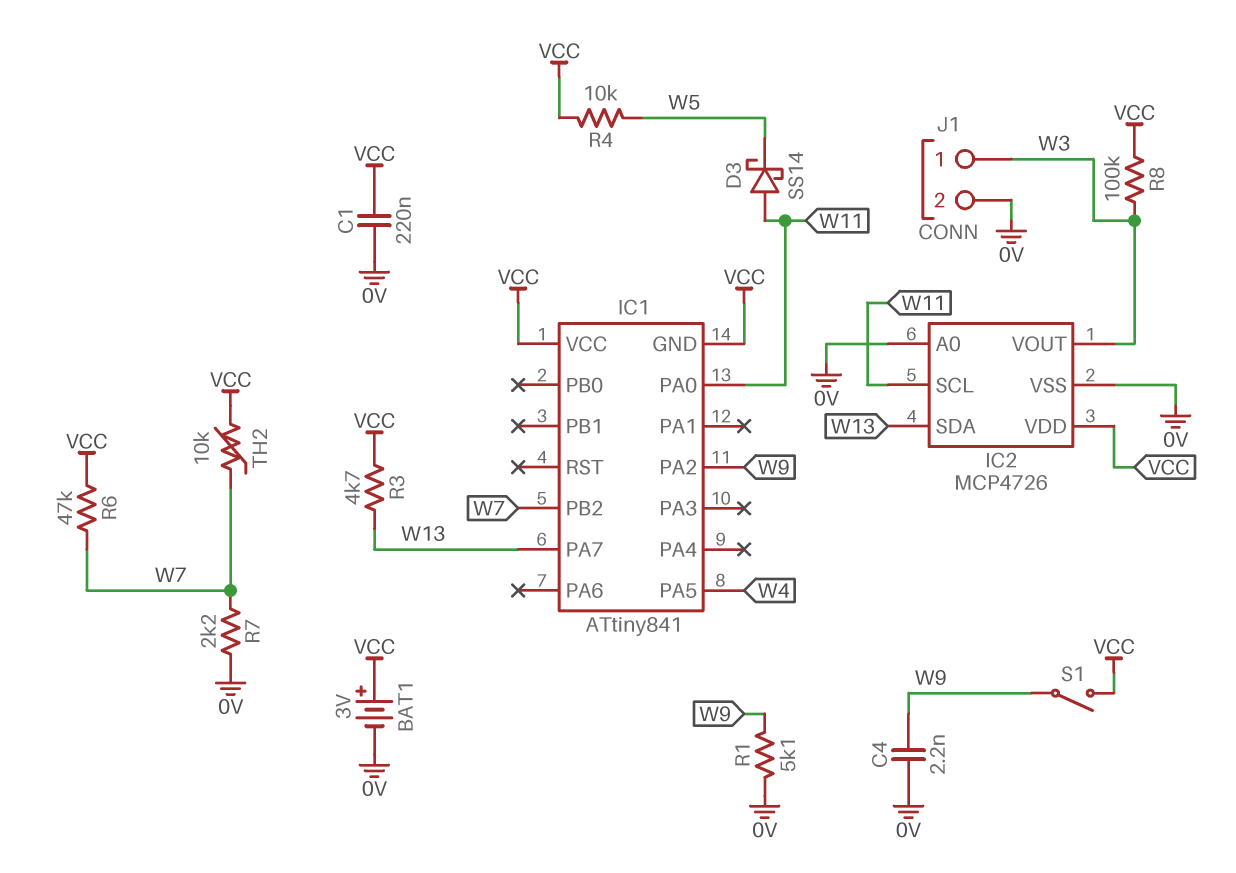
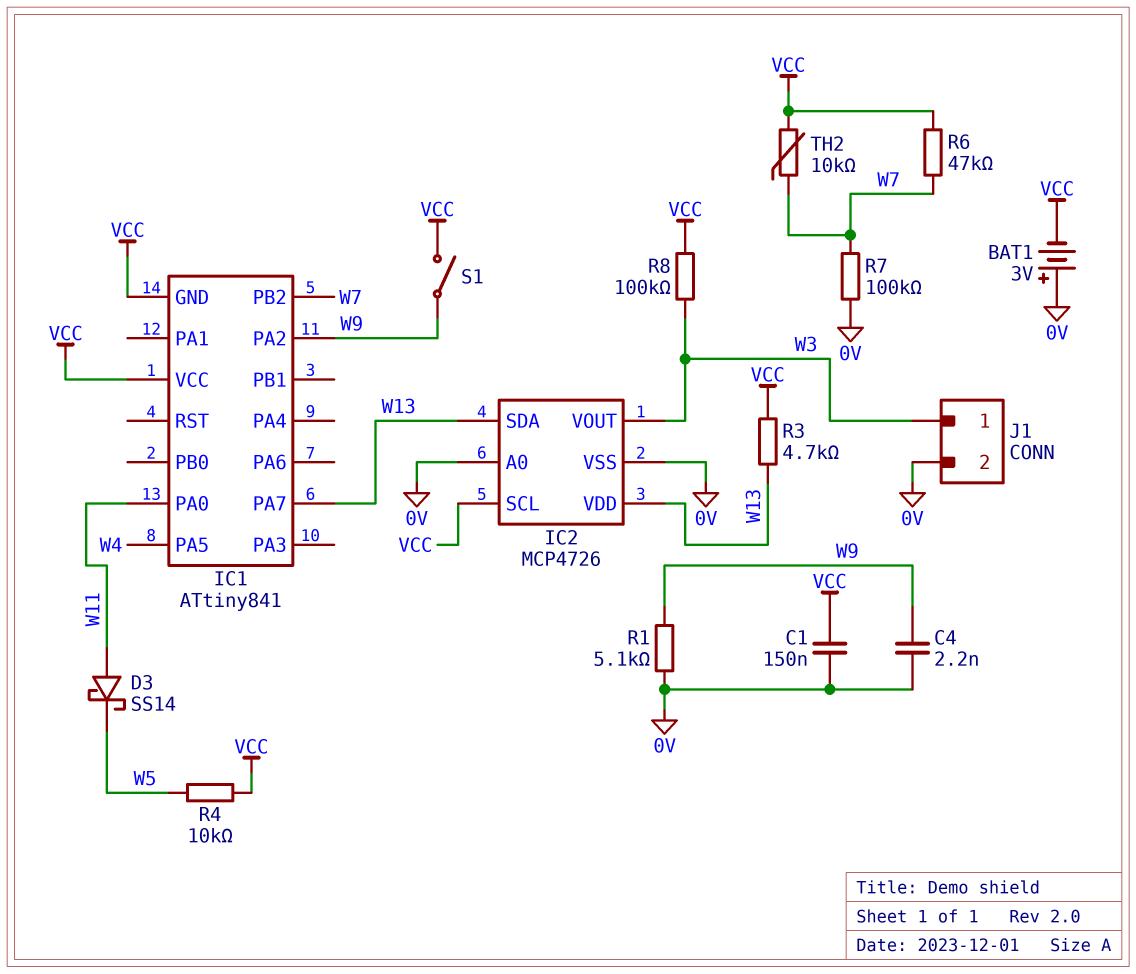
BAT1: 3V (plus VCC, minus 0V) -> 3V (plus 0V, minus VCC)
C1: 220nF (0V, VCC) -> 150nF (0V, VCC)
IC2 pin SCL: W11 -> VCC
IC2 pin VDD: VCC -> W13
R7: 2.2k (0V, W7) -> 100k (0V, W7)

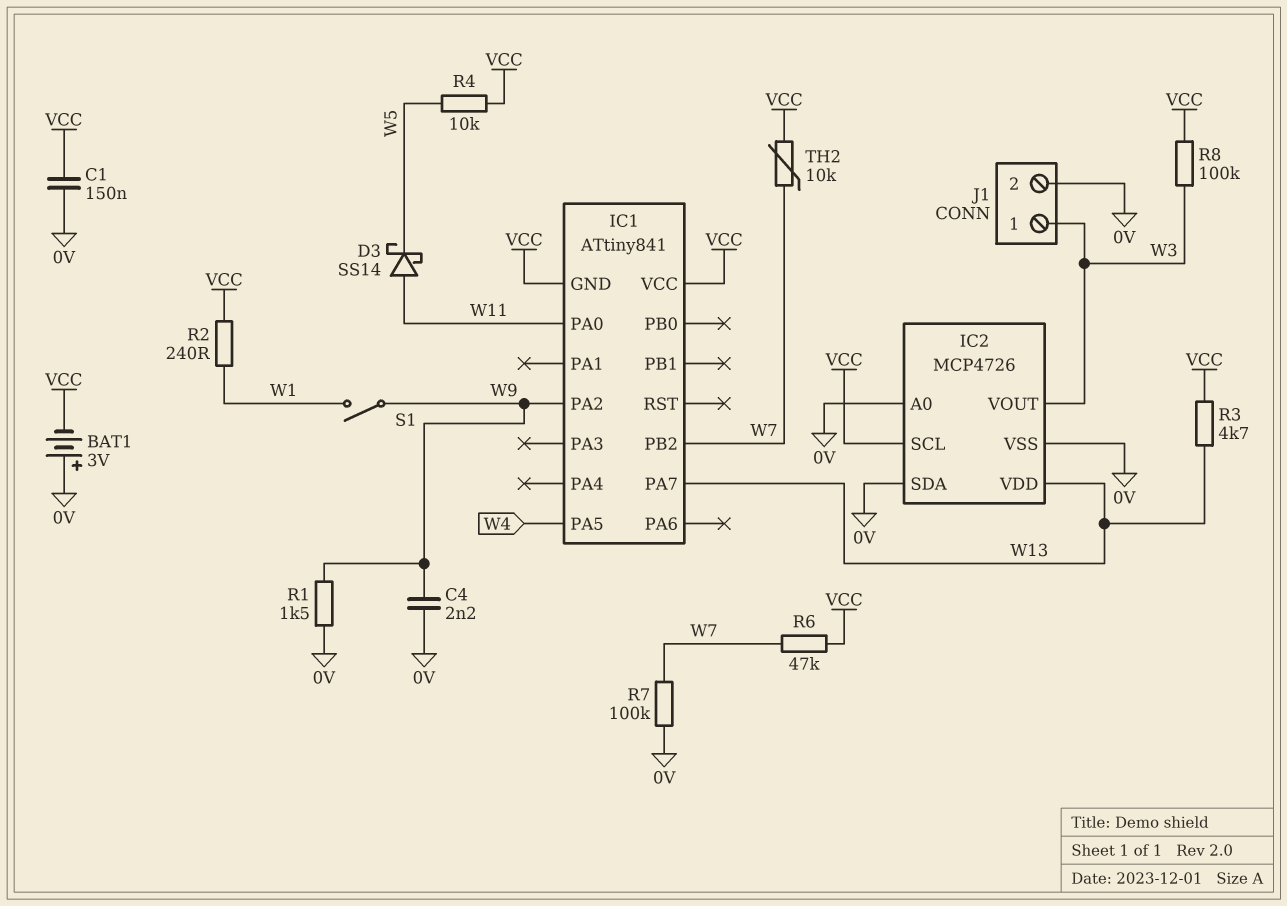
IC2 pin SDA: W13 -> 0V
R1: 5.1k (0V, W9) -> 1.5k (0V, W9)
R2: none -> 240 (VCC, W1)
S1: switch (VCC, W9) -> switch (W1, W9)

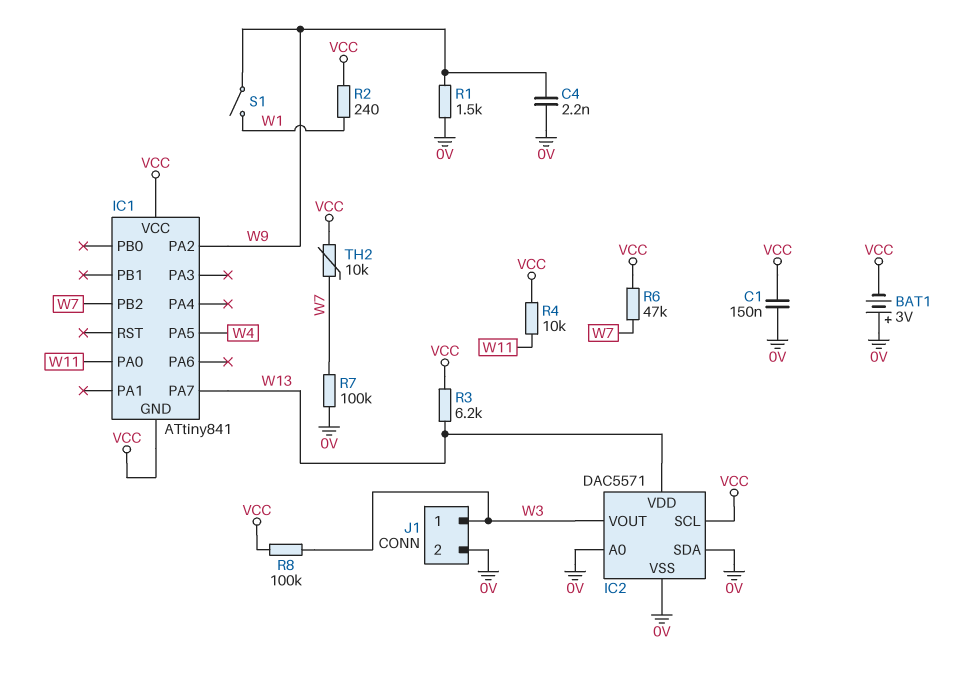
D3: schottky SS14 (A W11, K W5) -> none
IC2: MCP4726 -> DAC5571
R3: 4.7k (VCC, W13) -> 6.2k (VCC, W13)
R4: 10k (VCC, W5) -> 10k (VCC, W11)

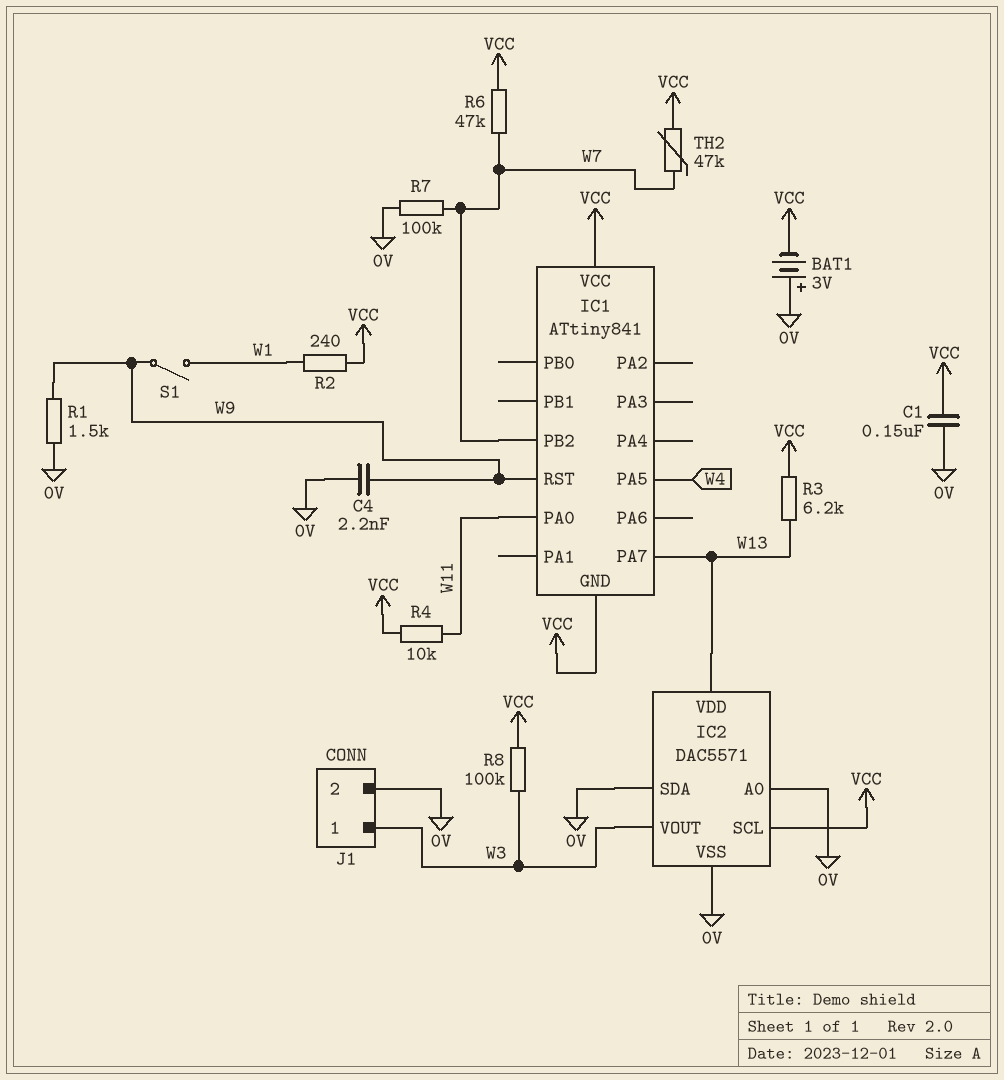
IC1 pin PA2: W9 -> none
IC1 pin RST: none -> W9
TH2: 10k (VCC, W7) -> 47k (VCC, W7)

